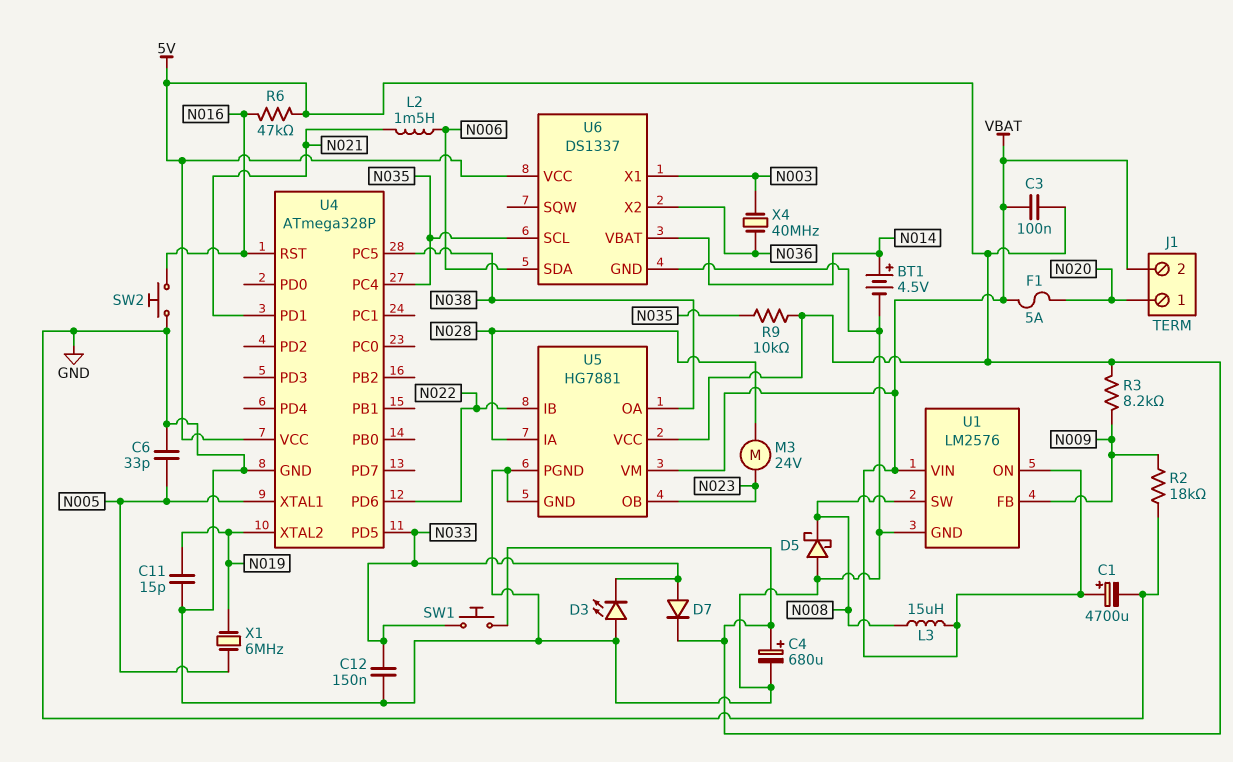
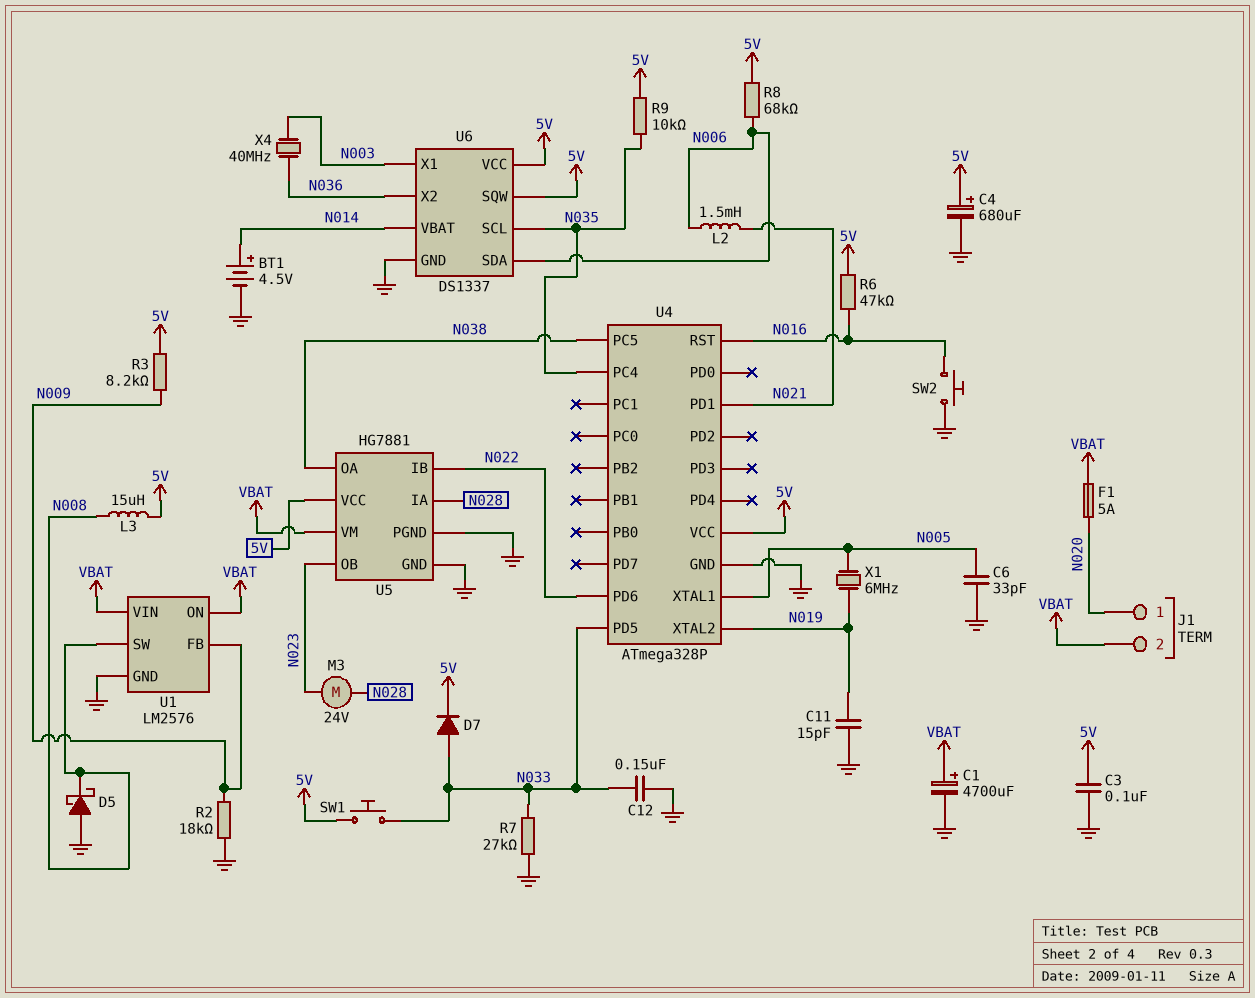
C3: 100nF (5V, VBAT) -> 100nF (5V, GND)
D3: LED (A GND, K N033) -> none
L3: 15uH (N008, VBAT) -> 15uH (5V, N008)
R7: none -> 27k (GND, N033)
R8: none -> 68k (5V, N006)
U6 pin SQW: none -> 5V

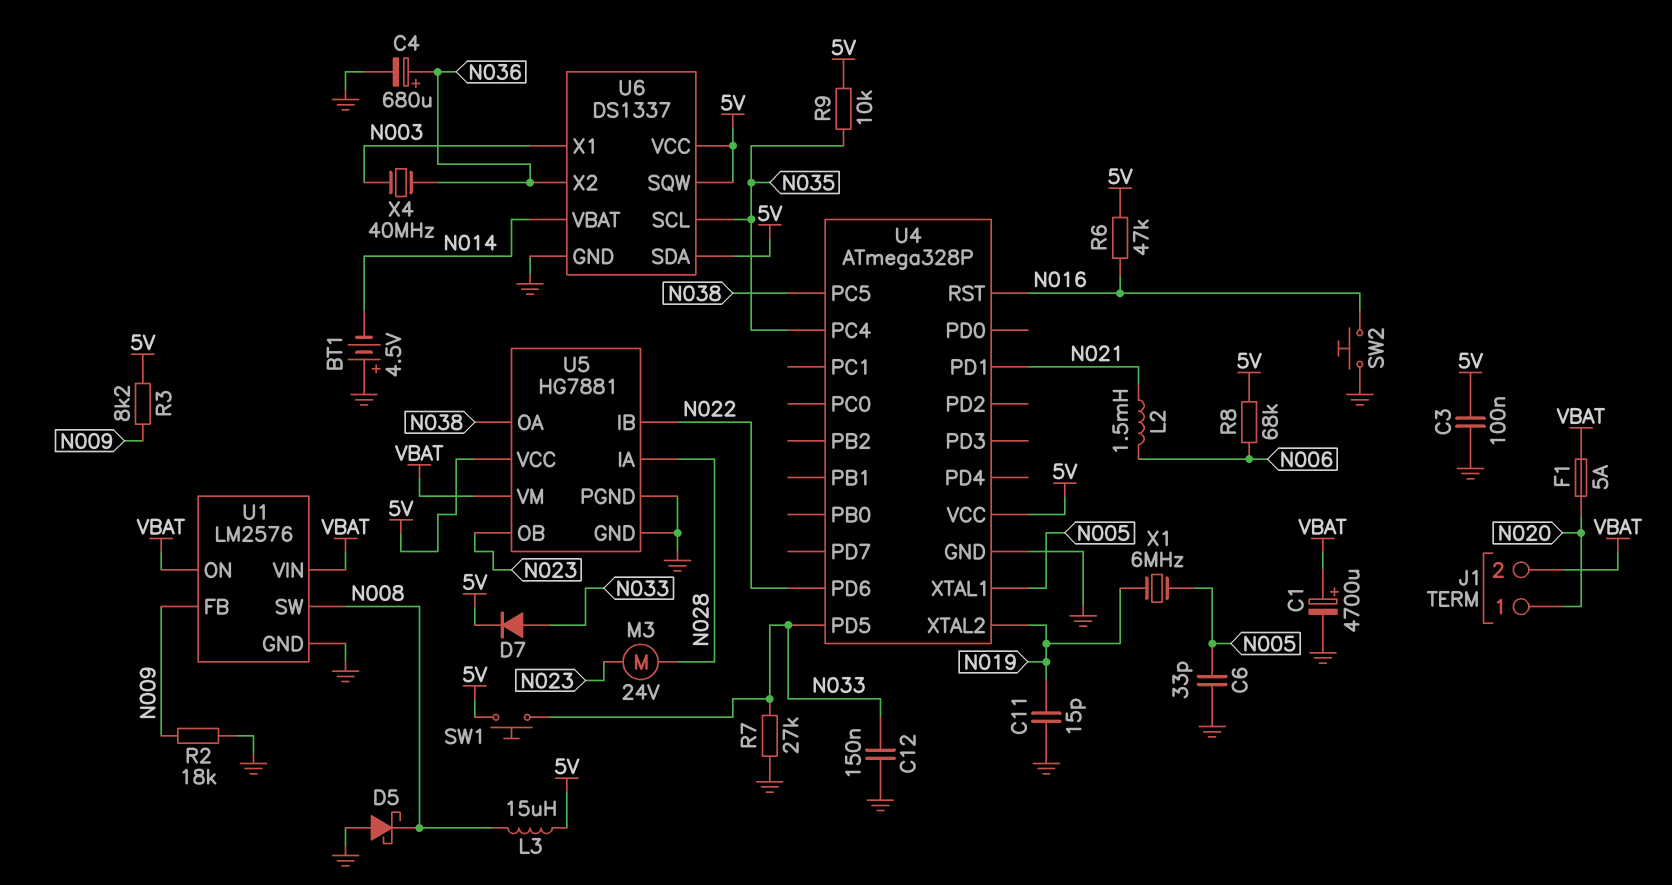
BT1: 4.5V (plus N014, minus GND) -> 4.5V (plus GND, minus N014)
C4: 680uF (plus 5V, minus GND) -> 680uF (plus N036, minus GND)
U6 pin SDA: N006 -> 5V

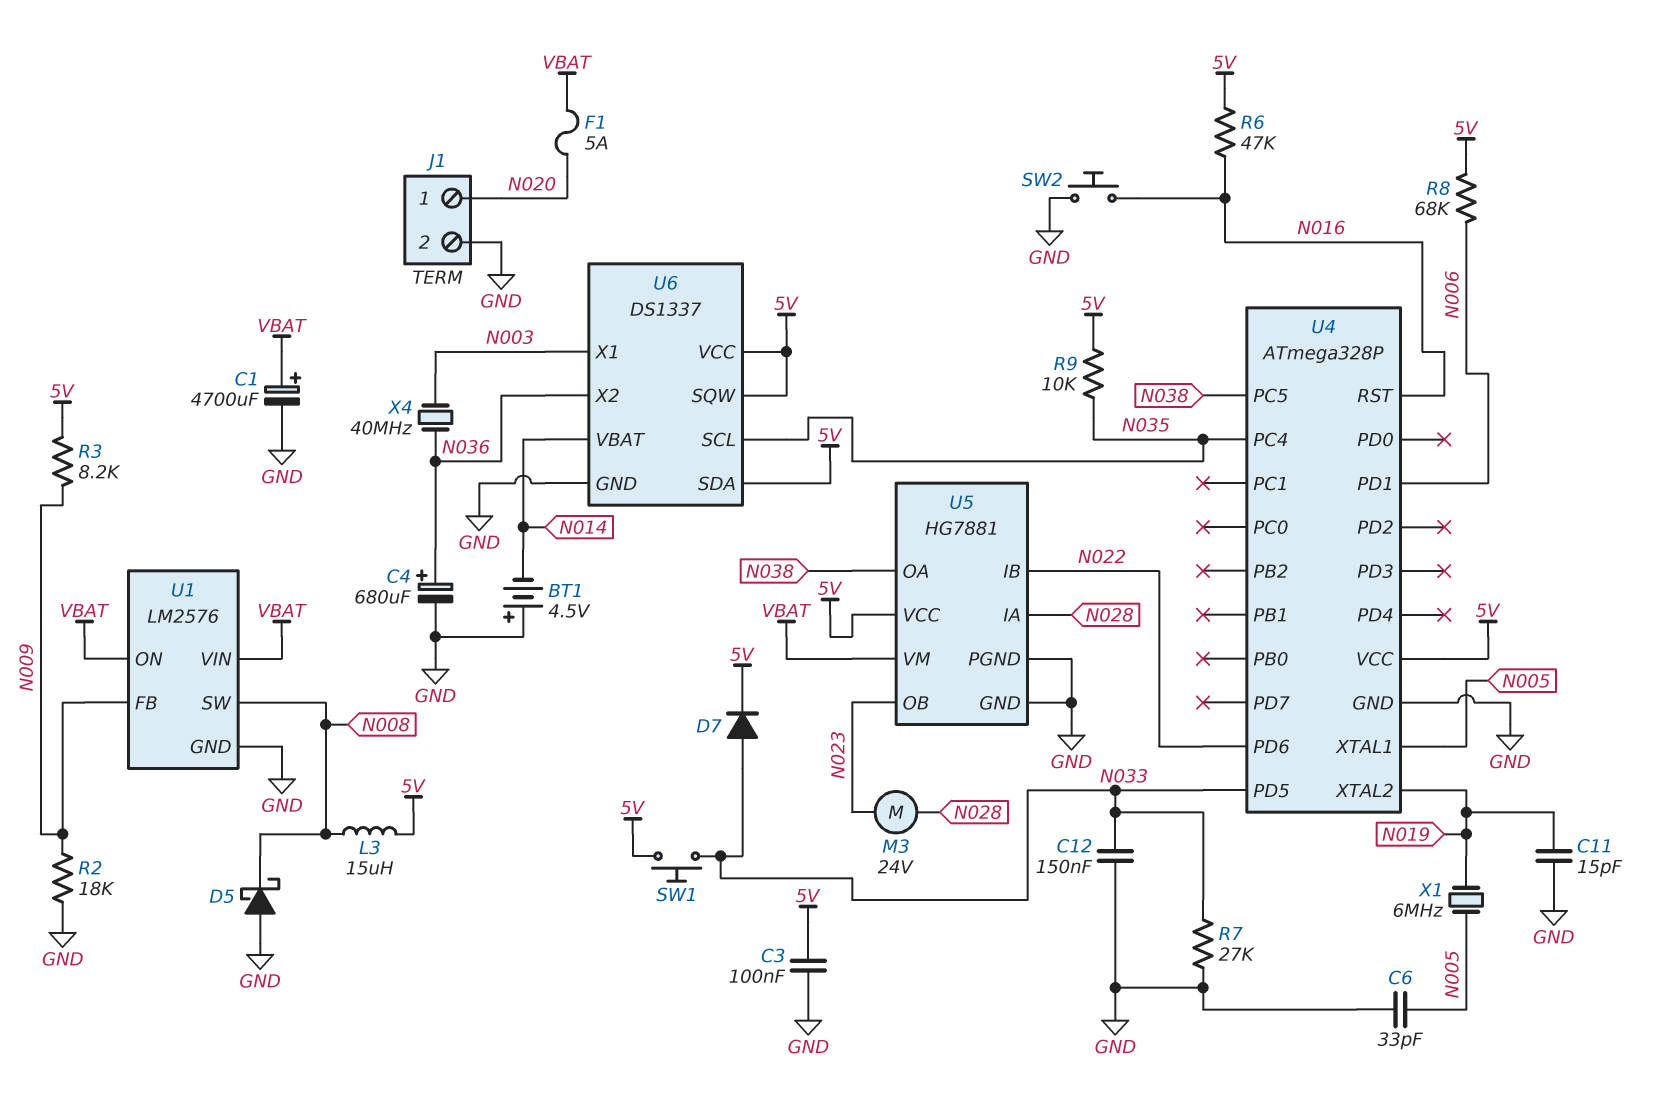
J1 pin 2: VBAT -> GND
L2: 1.5mH (N006, N021) -> none
U4 pin PD1: N021 -> N006

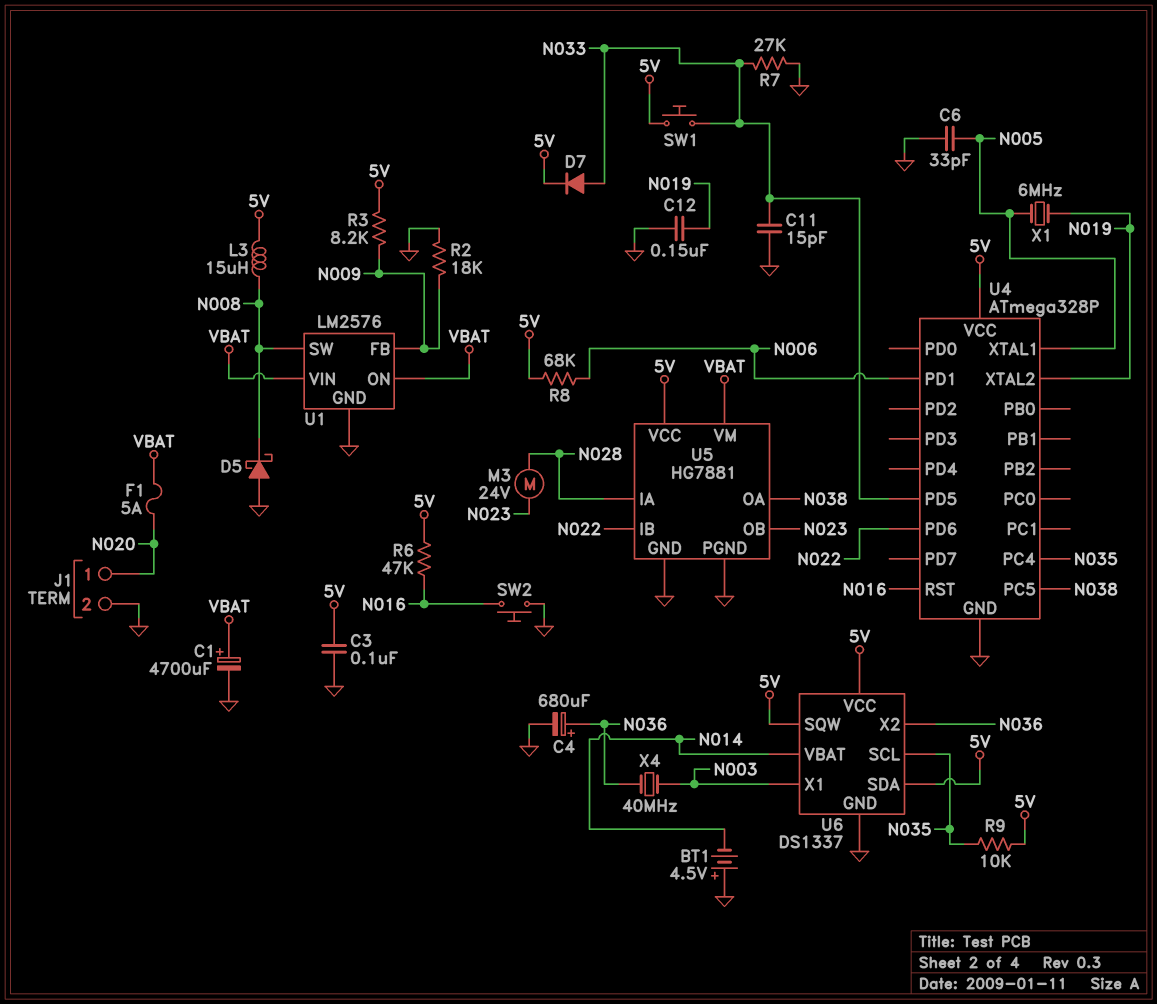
C11: 15pF (GND, N019) -> 15pF (GND, N033)
C12: 150nF (GND, N033) -> 150nF (GND, N019)

